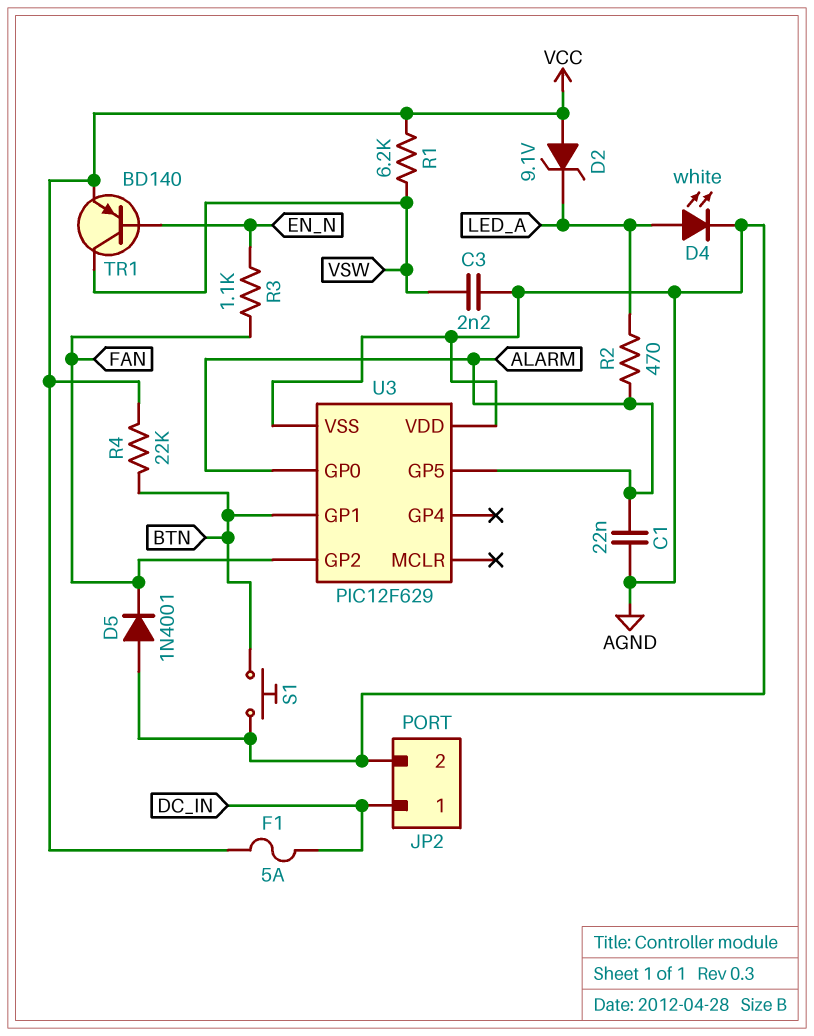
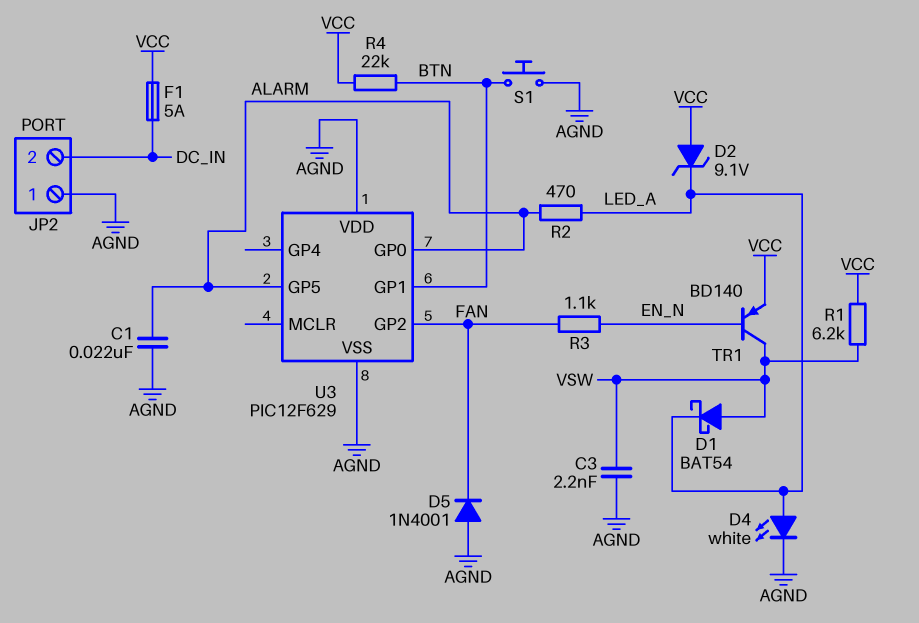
D1: none -> schottky BAT54 (A VSW, K LED_A)
JP2 pin 1: DC_IN -> AGND
JP2 pin 2: AGND -> DC_IN

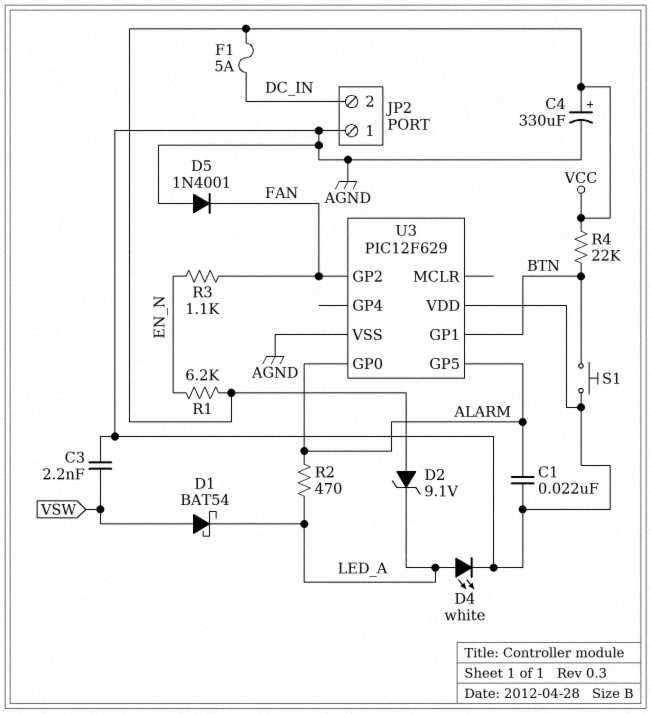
C4: none -> 330uF (plus VCC, minus AGND)
R1: 6.2k (VCC, VSW) -> 6.2k (EN_N, VCC)
TR1: PNP BD140 (B EN_N, C VSW, E VCC) -> none

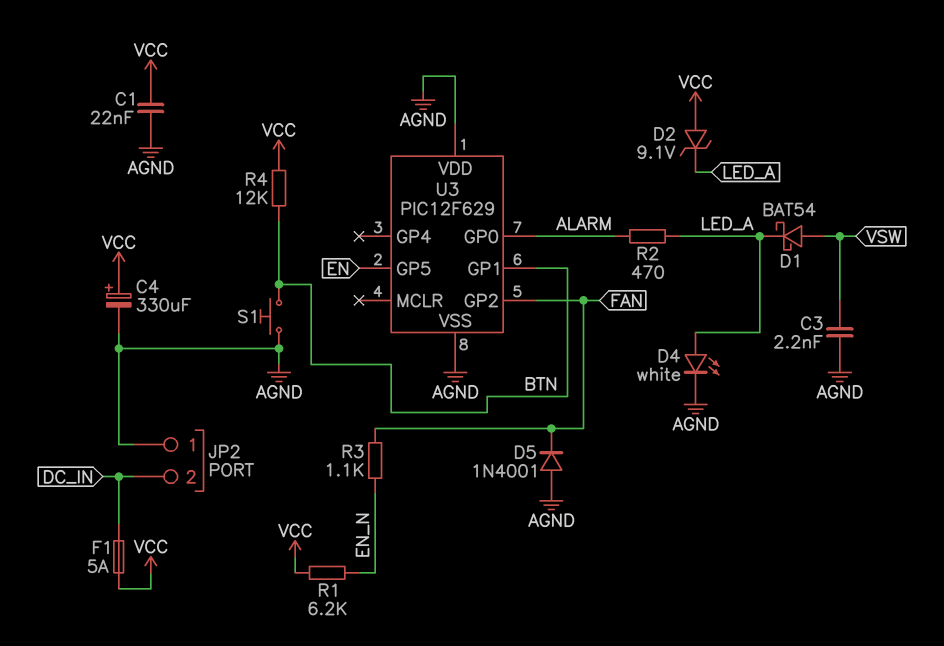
C1: 22nF (AGND, ALARM) -> 22nF (AGND, VCC)
R4: 22k (BTN, VCC) -> 12k (BTN, VCC)
U3 pin GP5: ALARM -> EN

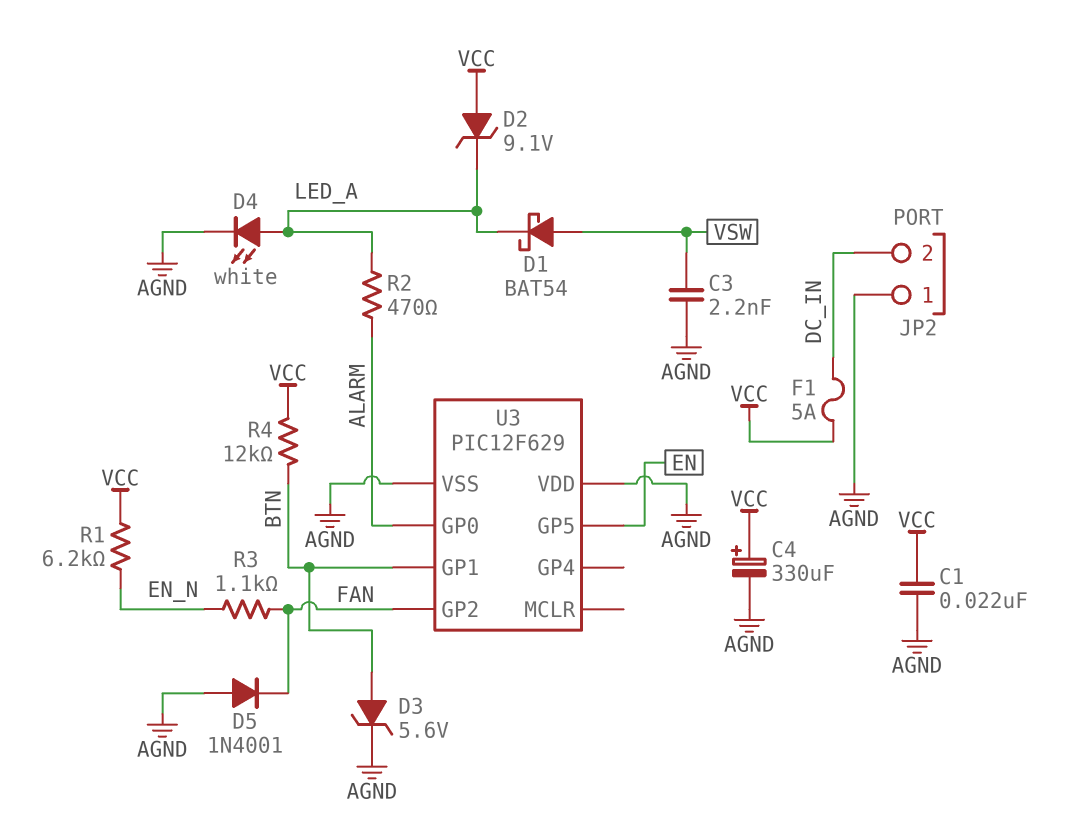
D3: none -> zener 5.6V (A BTN, K AGND)
S1: button (AGND, BTN) -> none

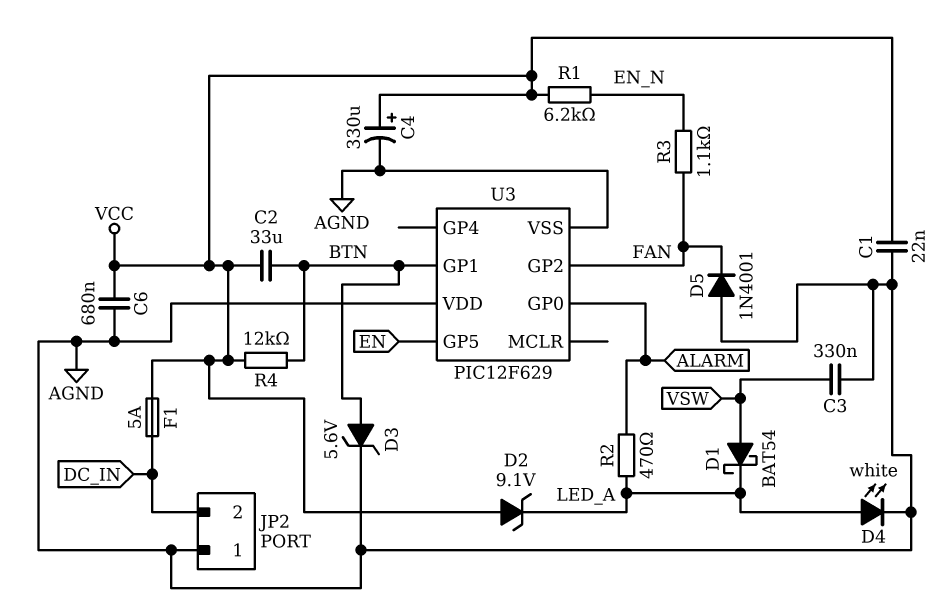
C2: none -> 33uF (BTN, VCC)
C3: 2.2nF (AGND, VSW) -> 330nF (AGND, VSW)
C6: none -> 680nF (AGND, VCC)

